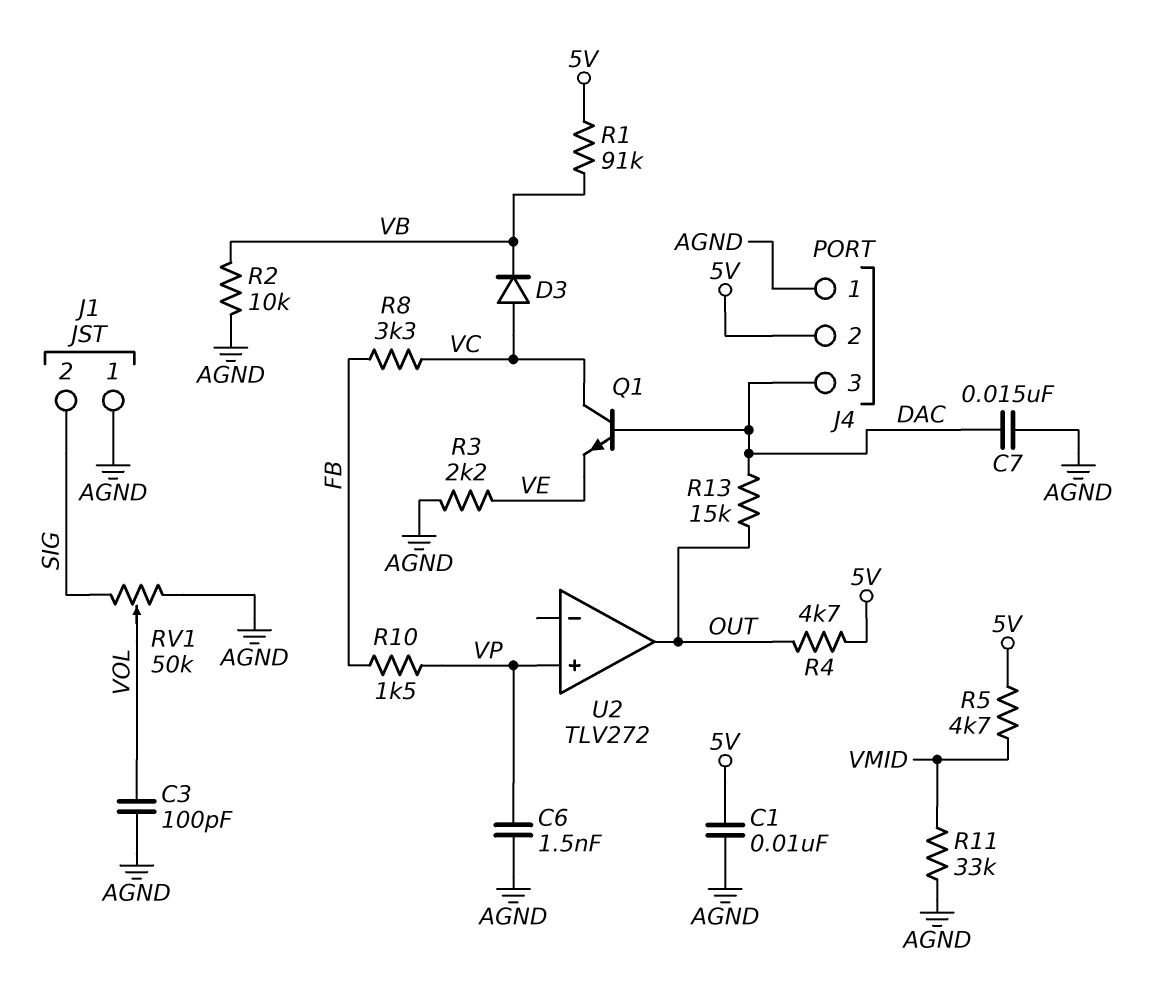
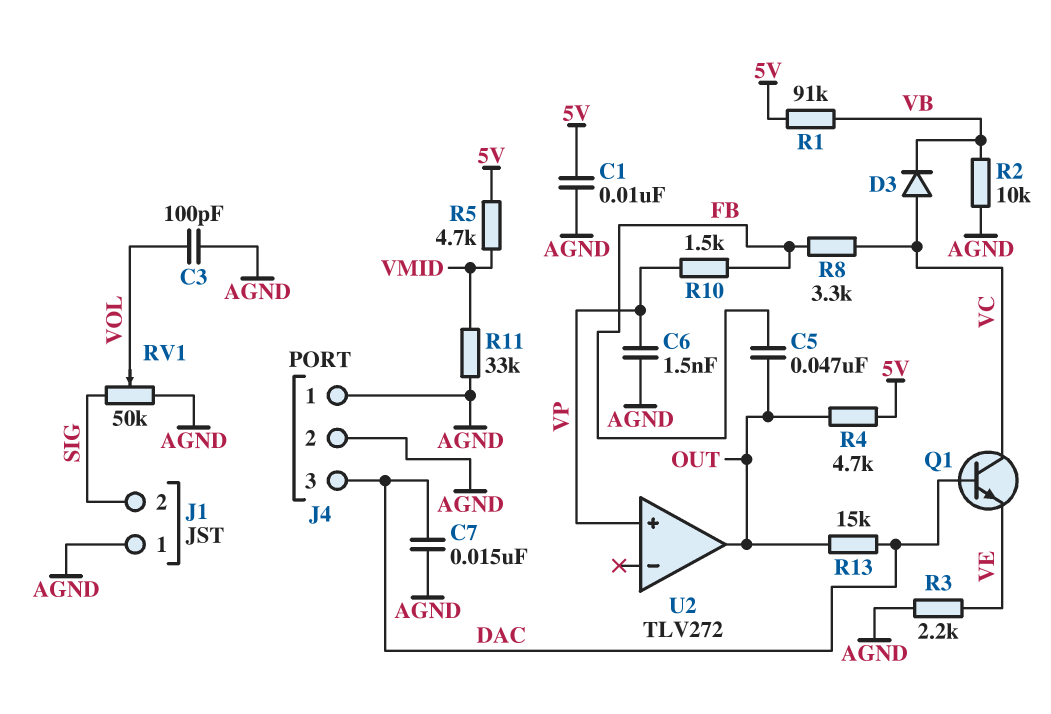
C5: none -> 47nF (FB, OUT)
J4 pin 2: 5V -> AGND

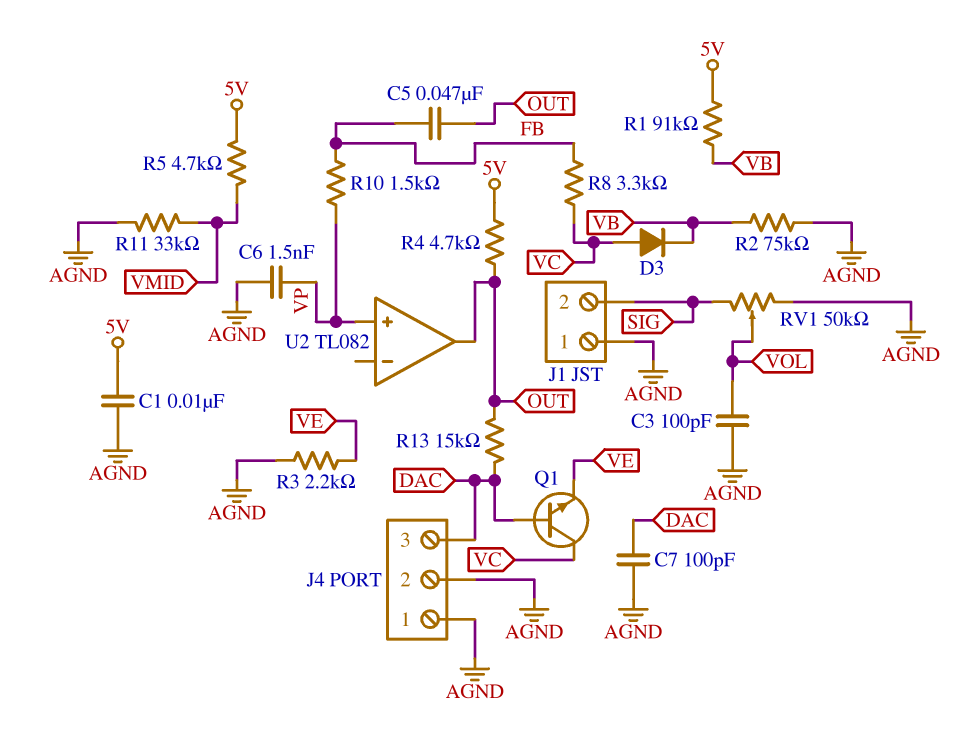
C7: 15nF (AGND, DAC) -> 100pF (AGND, DAC)
R2: 10k (AGND, VB) -> 75k (AGND, VB)
U2: TLV272 -> TL082

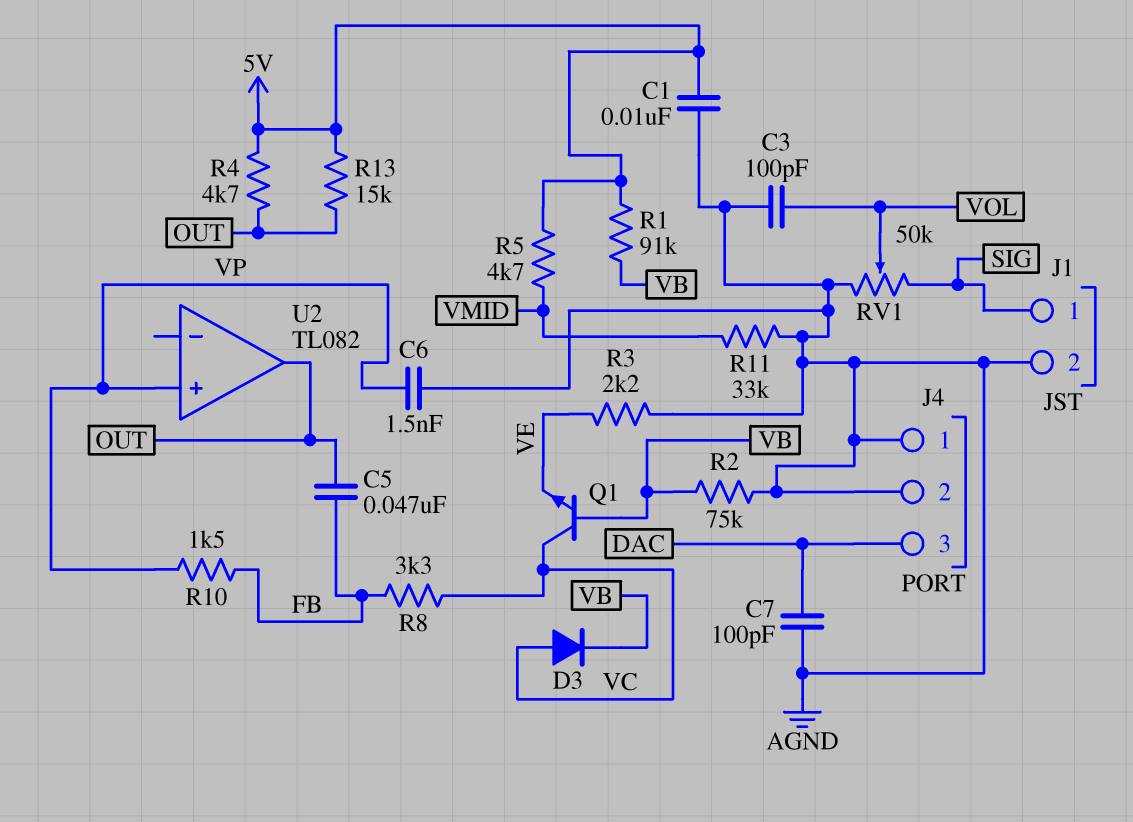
J1 pin 1: AGND -> SIG
J1 pin 2: SIG -> AGND
Q1: NPN (B DAC, C VC, E VE) -> NPN (B VB, C VC, E VE)
R13: 15k (DAC, OUT) -> 15k (5V, OUT)

